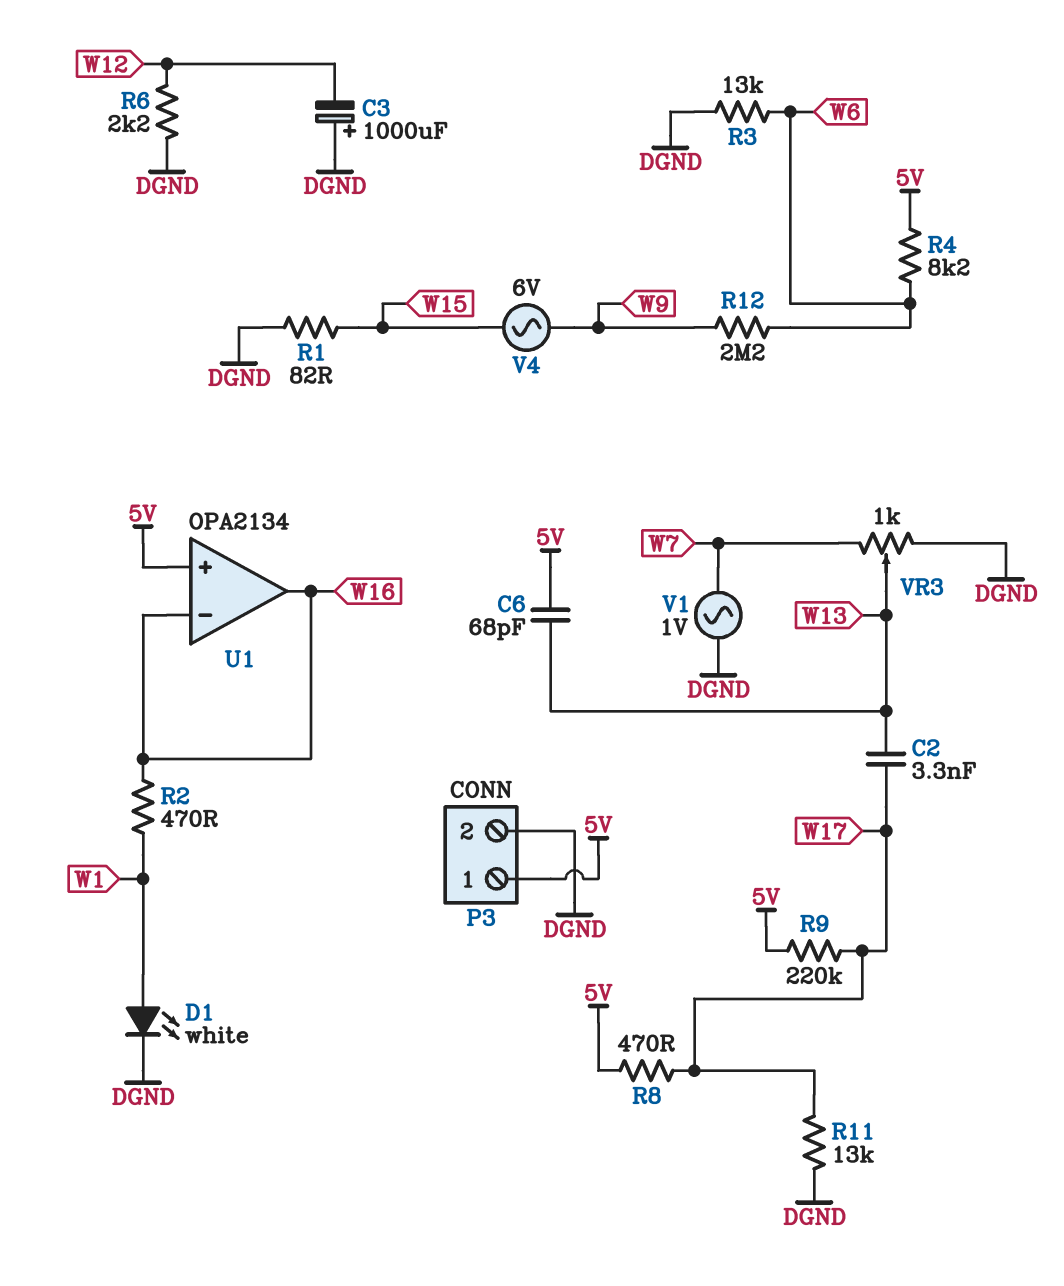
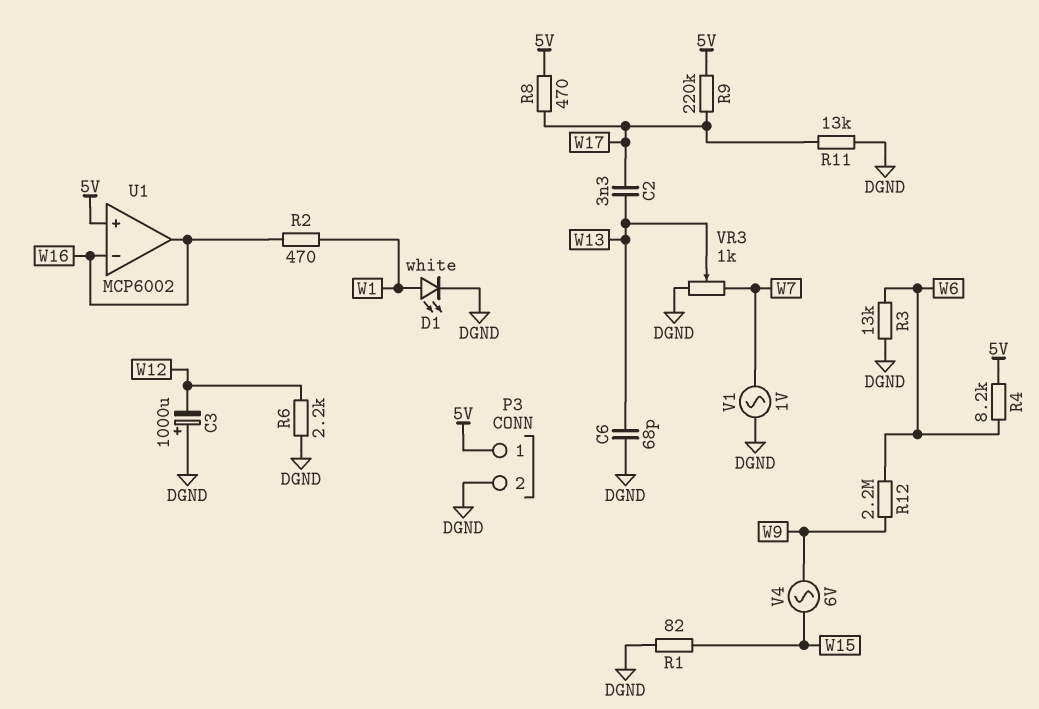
C6: 68pF (5V, W13) -> 68pF (DGND, W13)
U1: OPA2134 -> MCP6002

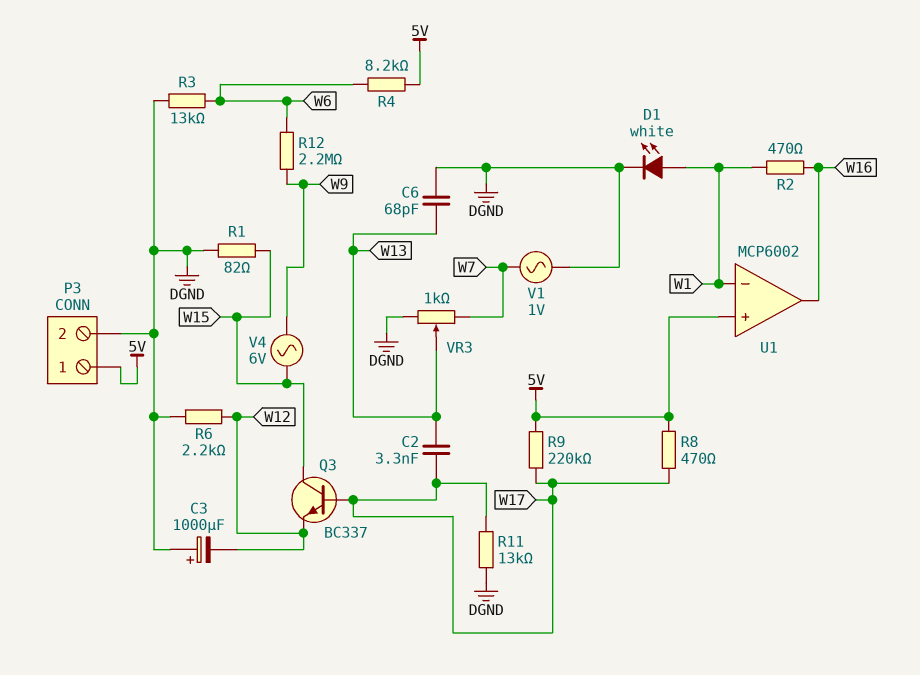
Q3: none -> NPN BC337 (B W17, C W15, E W12)
U1 pin in-: W16 -> W1

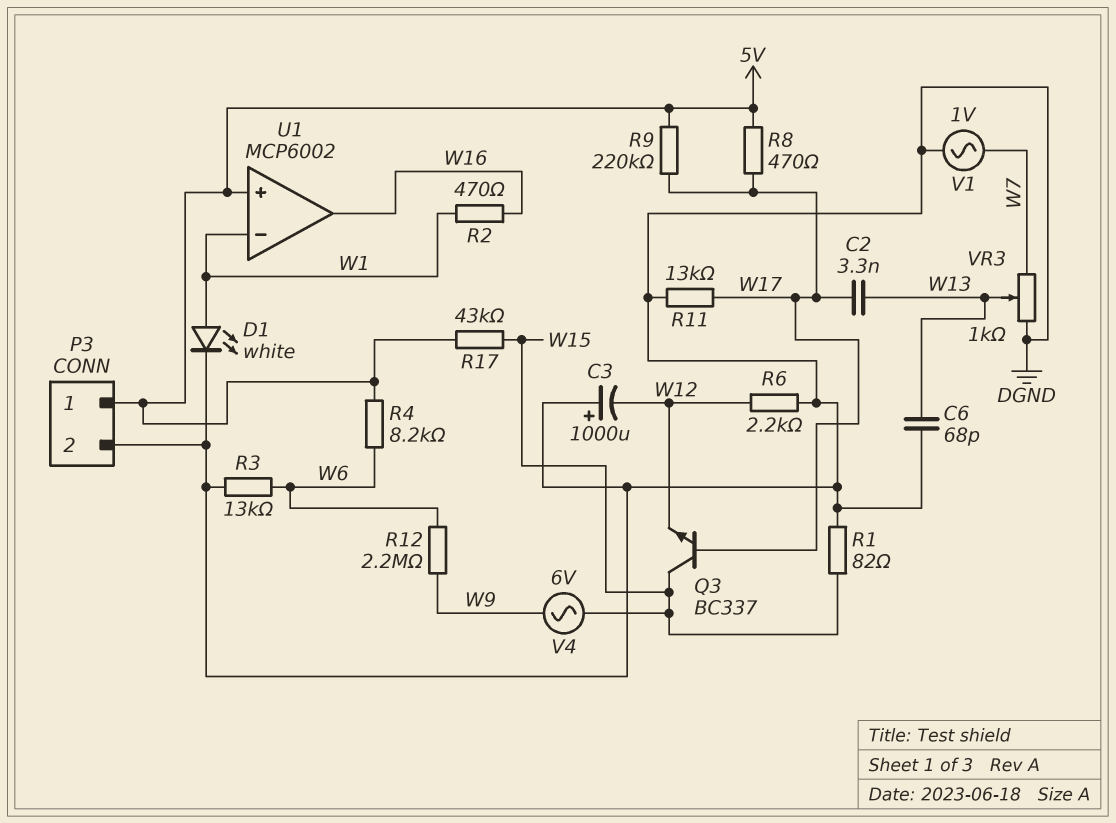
R17: none -> 43k (5V, W15)

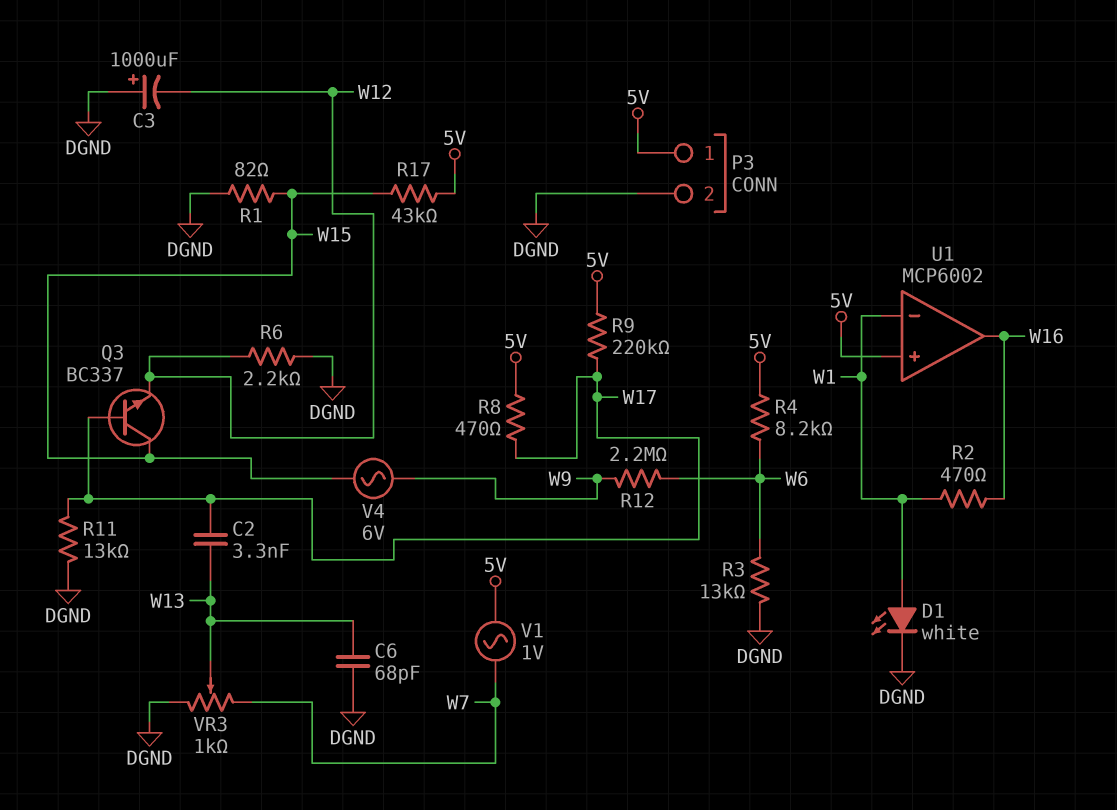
V1: AC 1V (DGND, W7) -> AC 1V (5V, W7)

